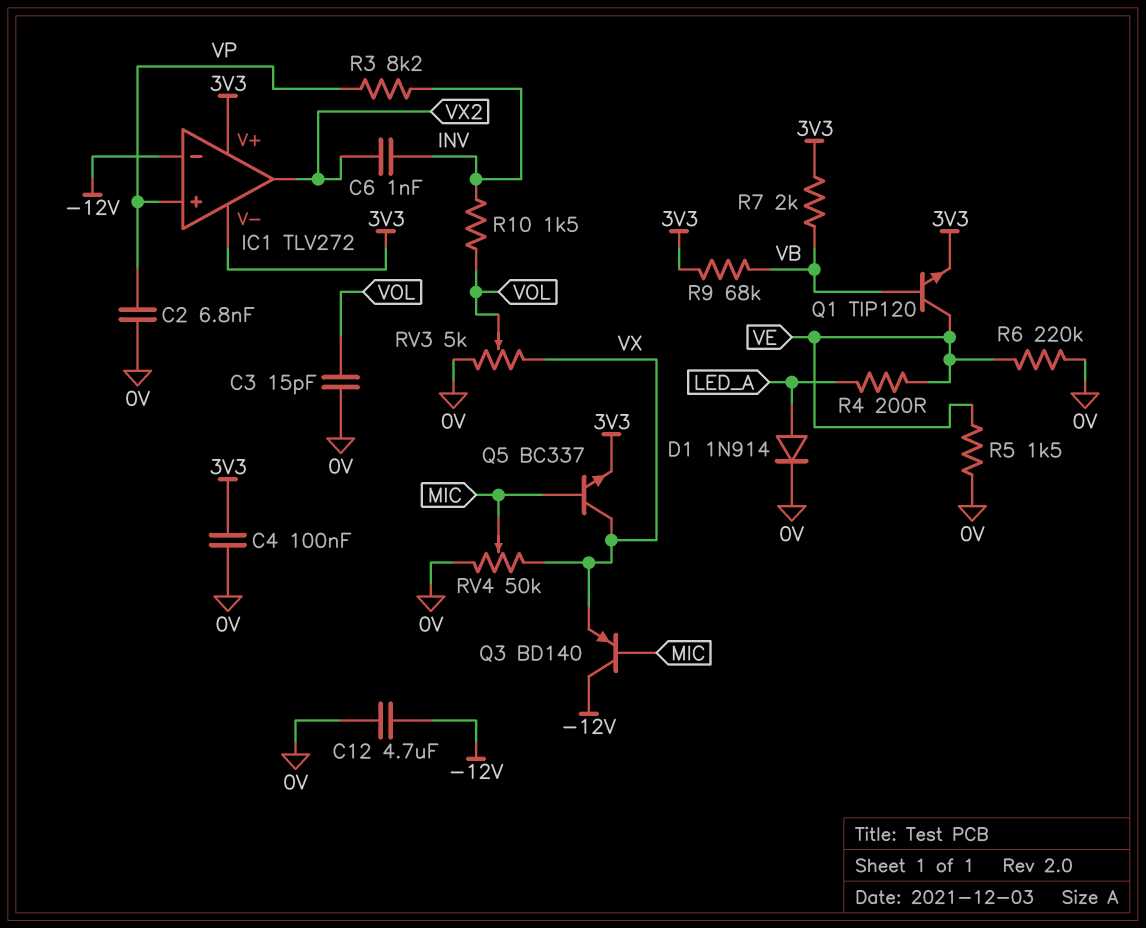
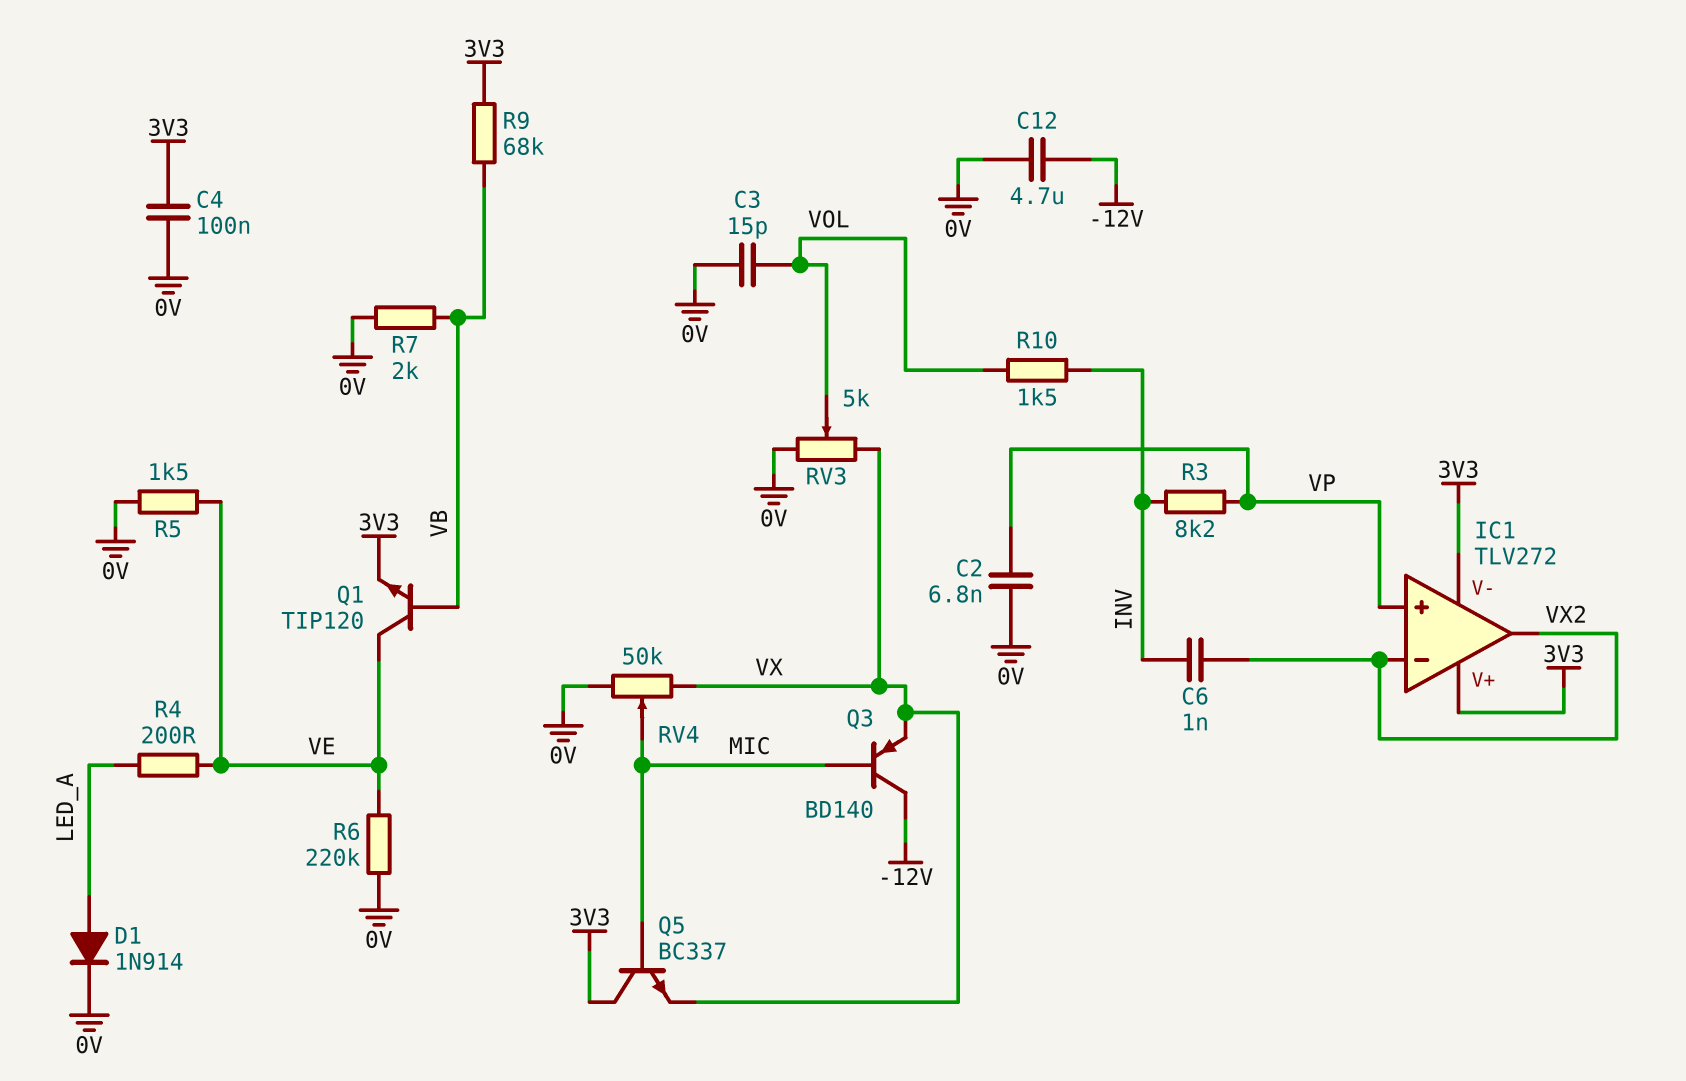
IC1 pin in-: -12V -> VX2
Q5: NPN BC337 (B MIC, C VX, E 3V3) -> NPN BC337 (B MIC, C 3V3, E VX)
R7: 2k (3V3, VB) -> 2k (0V, VB)

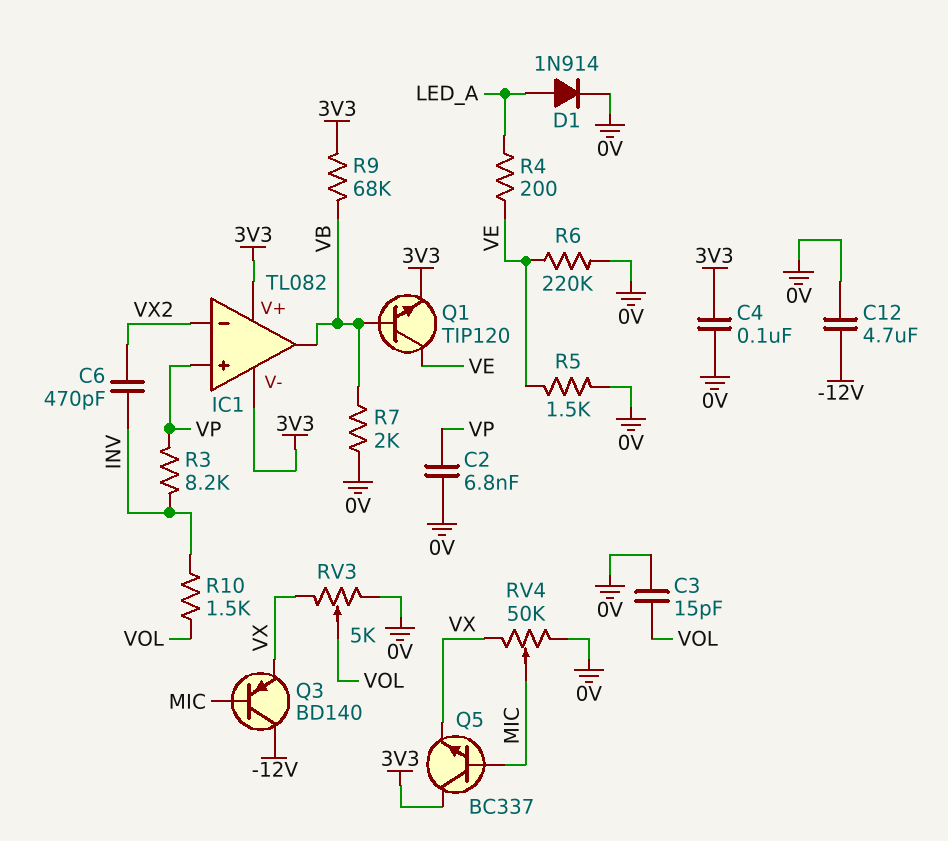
C6: 1nF (INV, VX2) -> 470pF (INV, VX2)
IC1: TLV272 -> TL082
IC1 pin out: VX2 -> VB

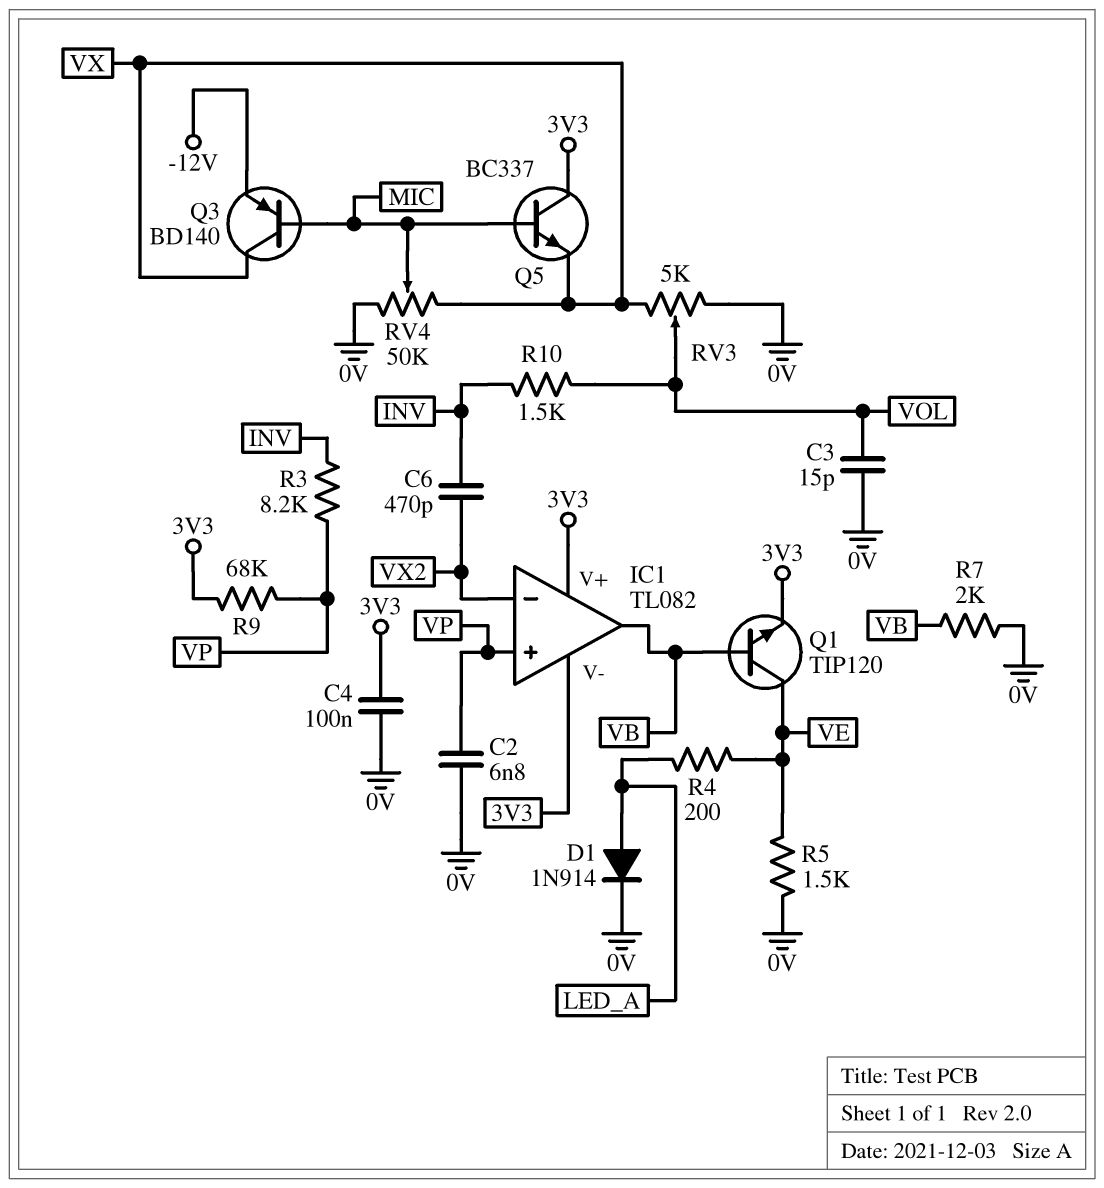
C12: 4.7uF (-12V, 0V) -> none
Q3: PNP BD140 (B MIC, C -12V, E VX) -> PNP BD140 (B MIC, C VX, E -12V)
R6: 220k (0V, VE) -> none
R9: 68k (3V3, VB) -> 68k (3V3, VP)

